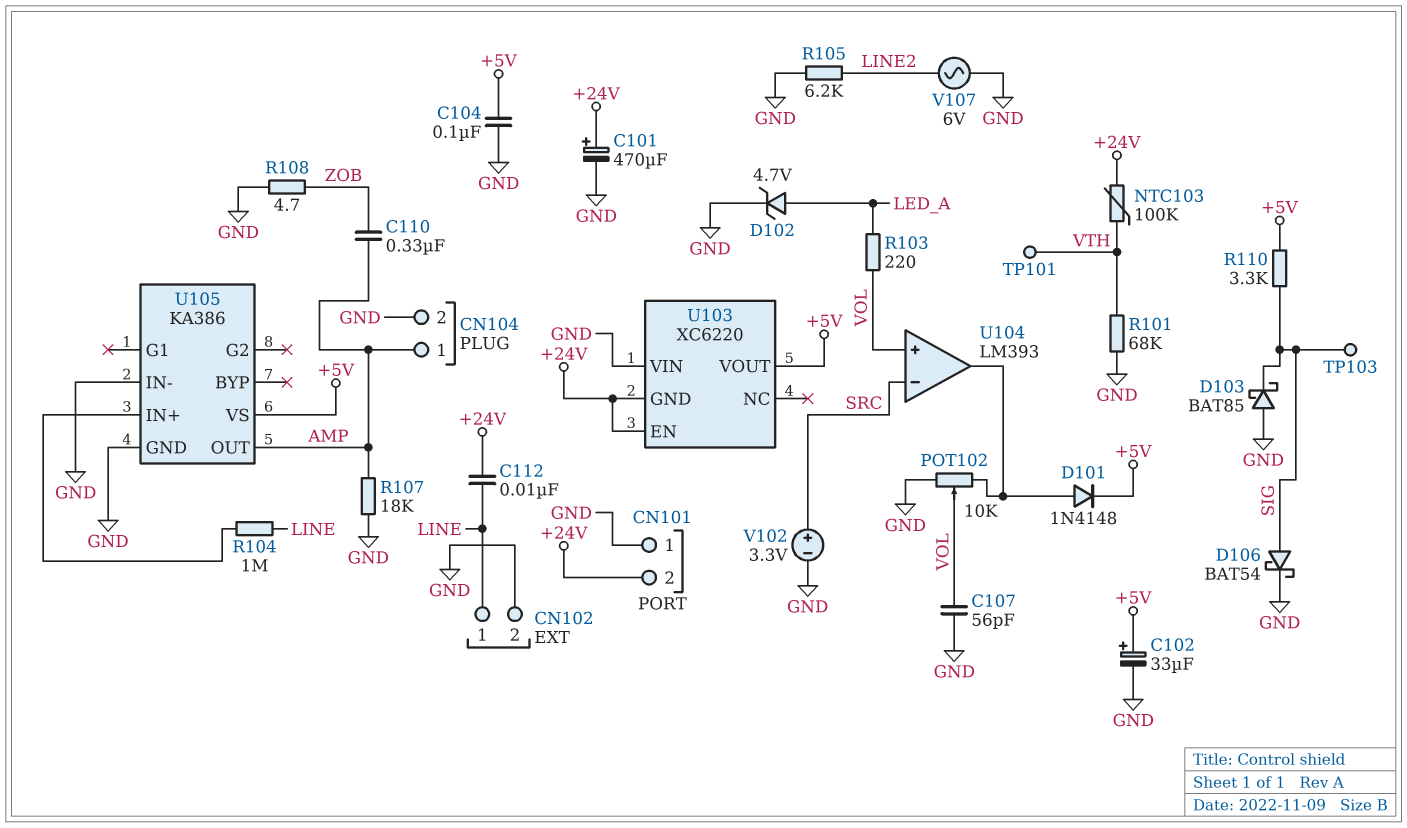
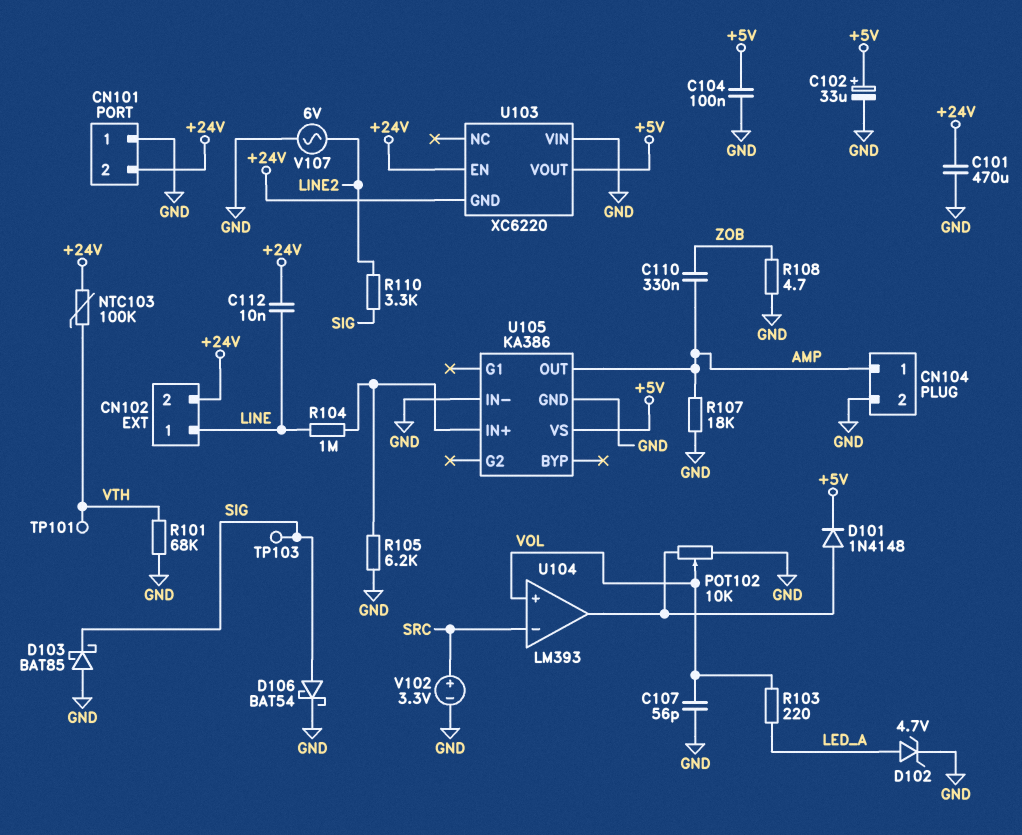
C101: 470uF (plus +24V, minus GND) -> 470uF (+24V, GND)
CN102 pin 2: GND -> +24V
R105: 6.2k (GND, LINE2) -> 6.2k (GND, U105/IN+)
R110: 3.3k (+5V, SIG) -> 3.3k (LINE2, SIG)

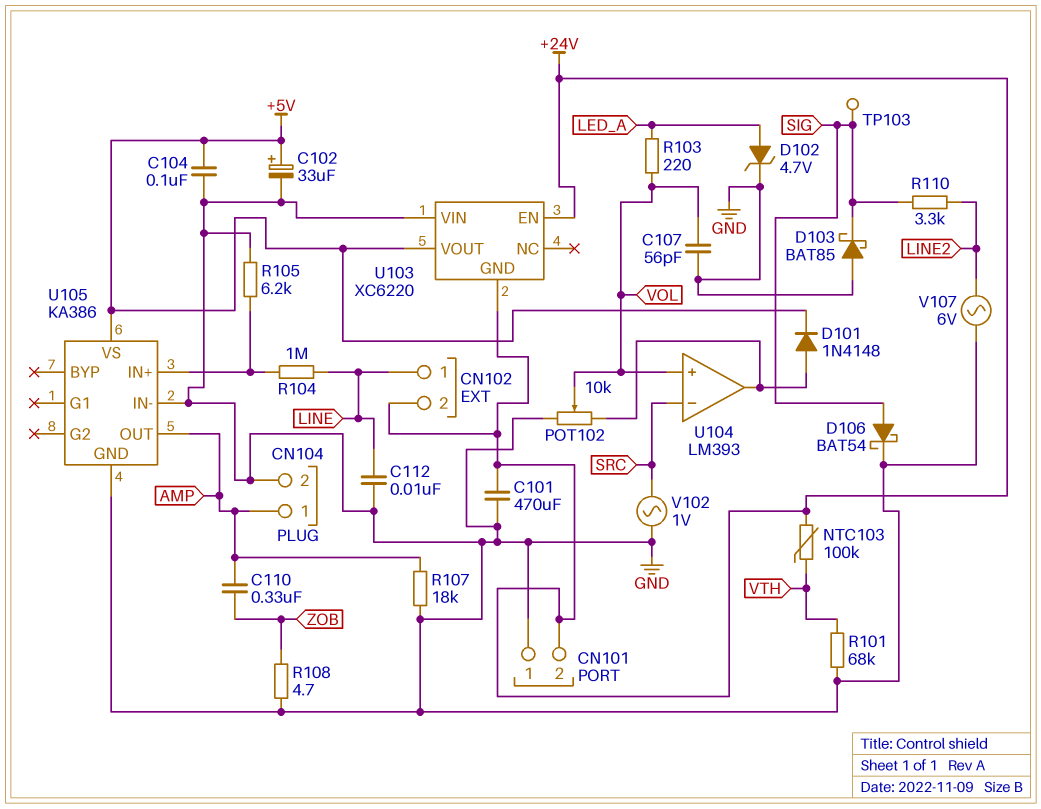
C112: 10nF (+24V, LINE) -> 10nF (GND, LINE)
TP101: test point (VTH) -> none
V102: 3.3V (plus SRC, minus GND) -> AC 1V (GND, SRC)

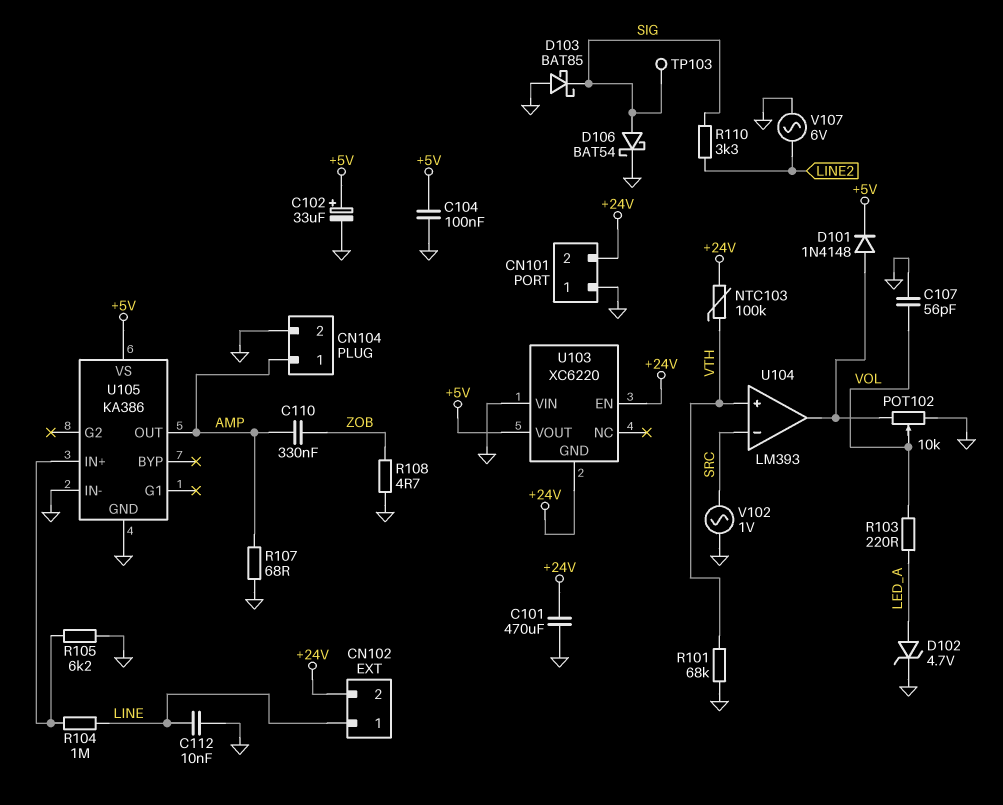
R107: 18k (AMP, GND) -> 68 (AMP, GND)
U104 pin in+: VOL -> VTH

